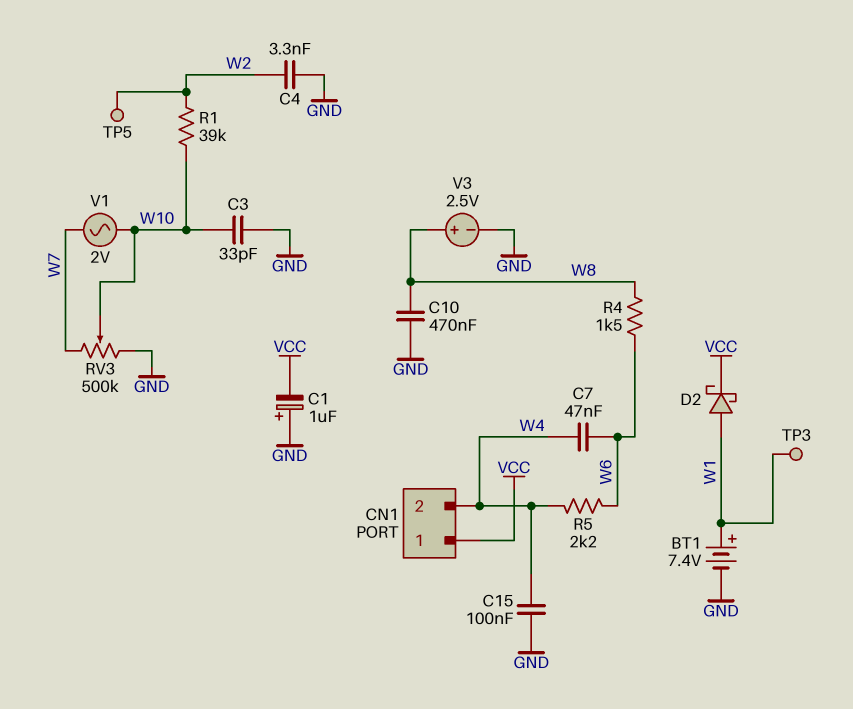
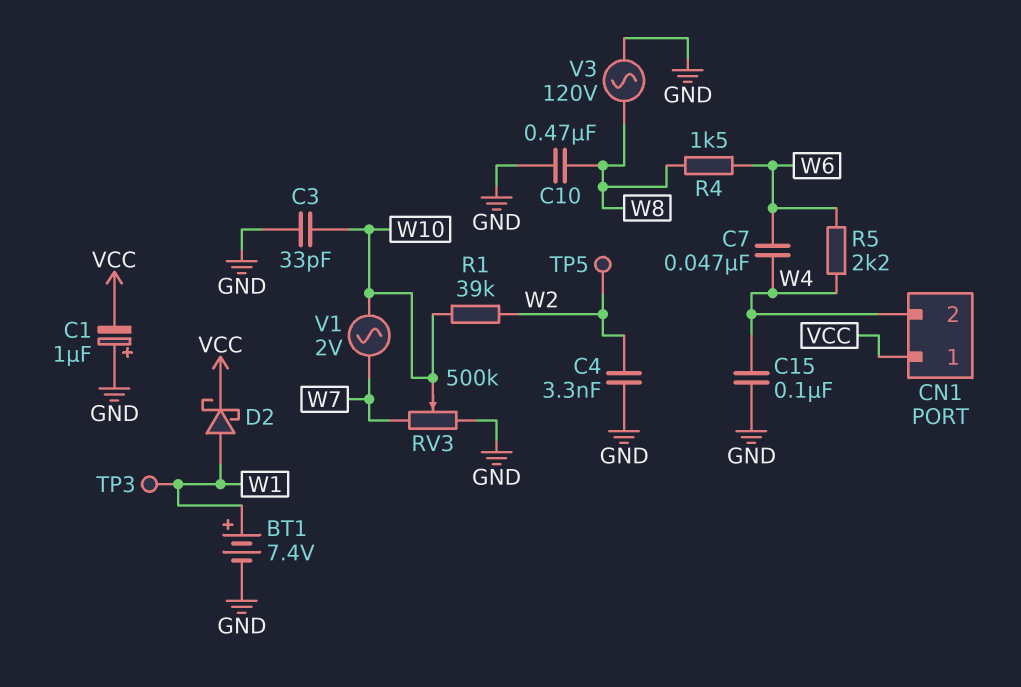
V3: 2.5V (plus W8, minus GND) -> AC 120V (GND, W8)

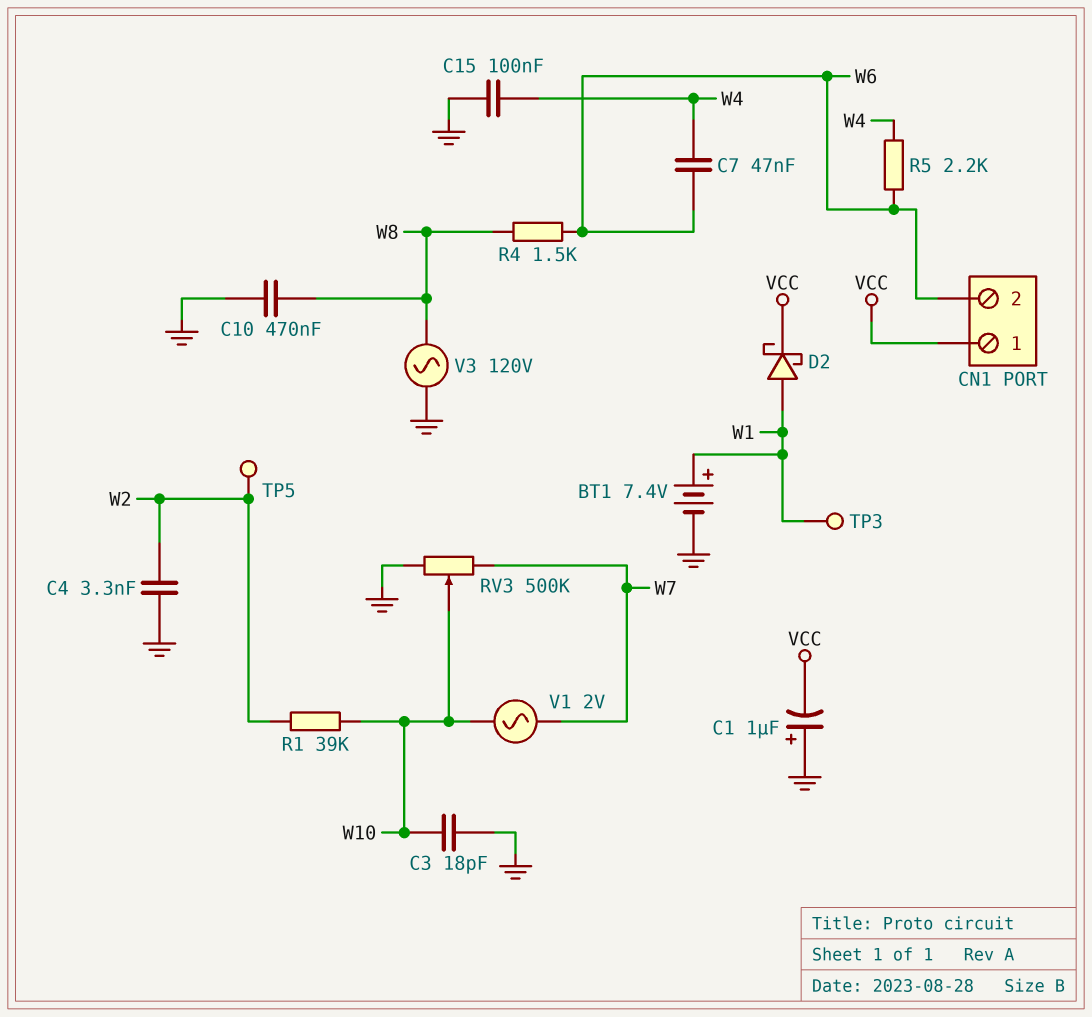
C3: 33pF (GND, W10) -> 18pF (GND, W10)
CN1 pin 2: W4 -> W6

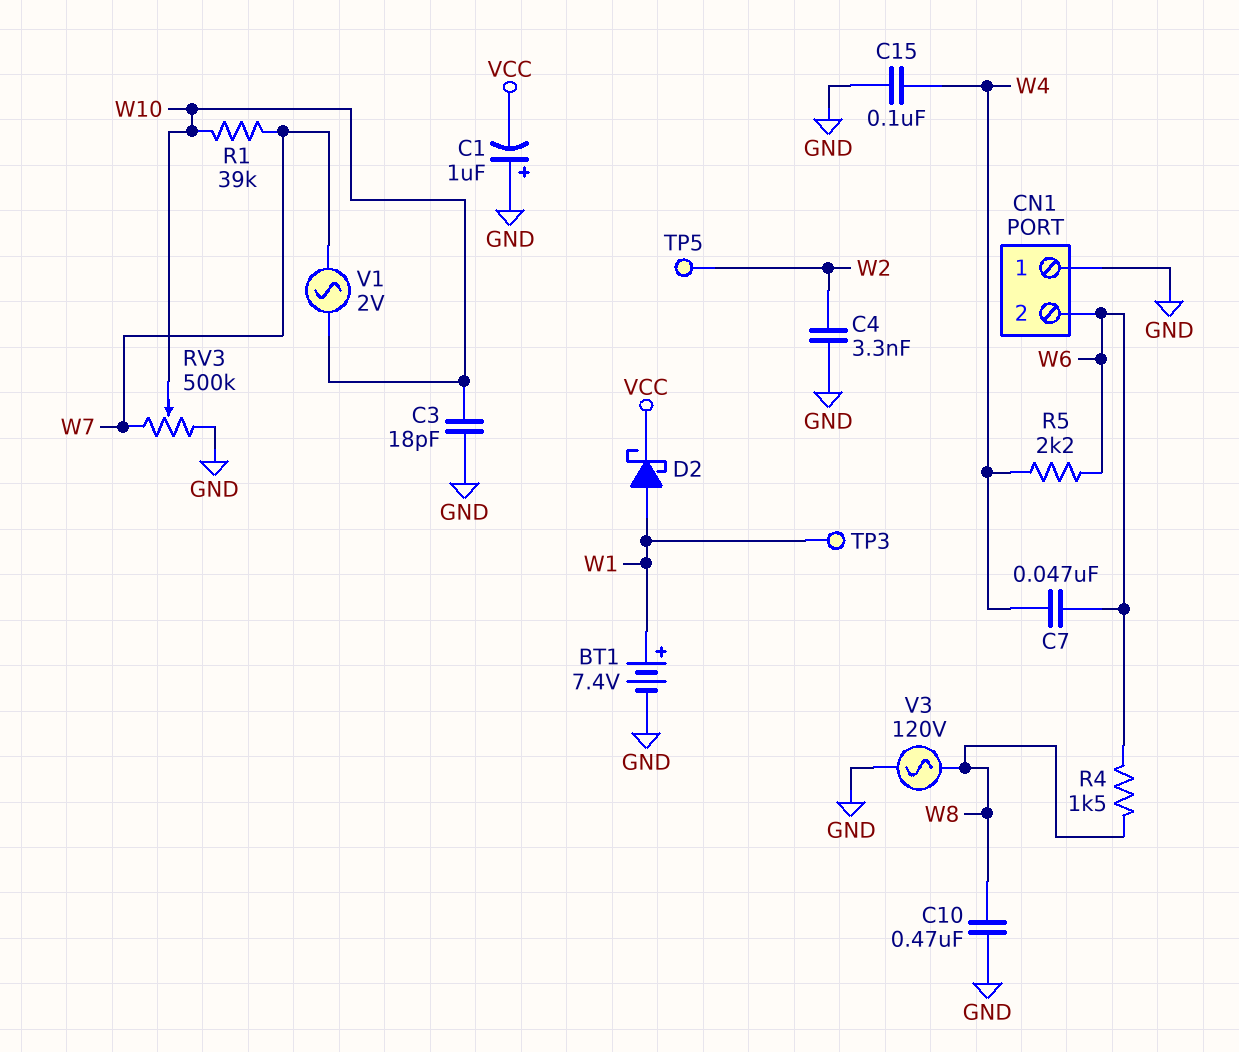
CN1 pin 1: VCC -> GND
R1: 39k (W2, W10) -> 39k (W7, W10)

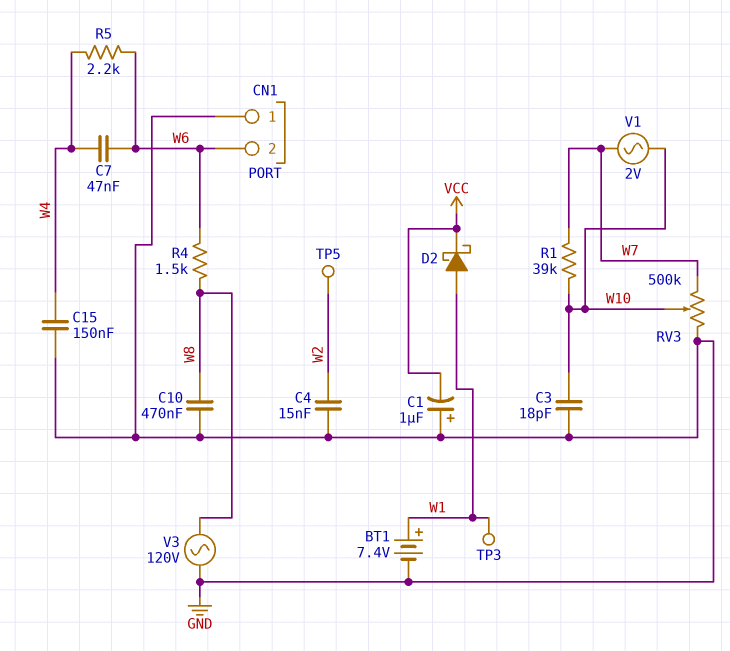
C4: 3.3nF (GND, W2) -> 15nF (GND, W2)
C15: 100nF (GND, W4) -> 150nF (GND, W4)

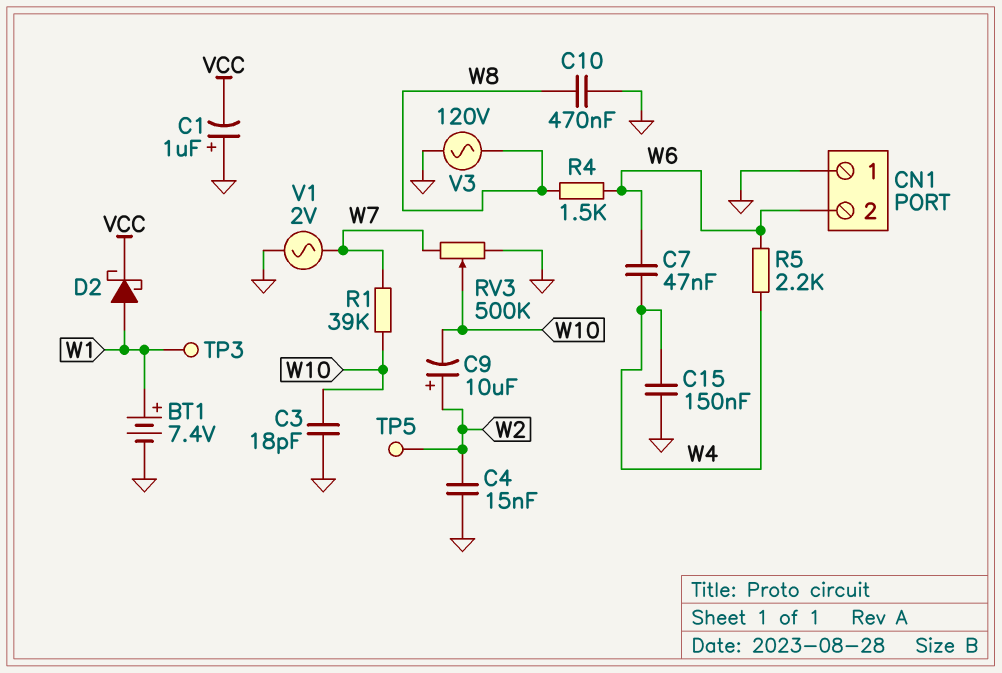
C9: none -> 10uF (plus W2, minus W10)
V1: AC 2V (W7, W10) -> AC 2V (GND, W7)

